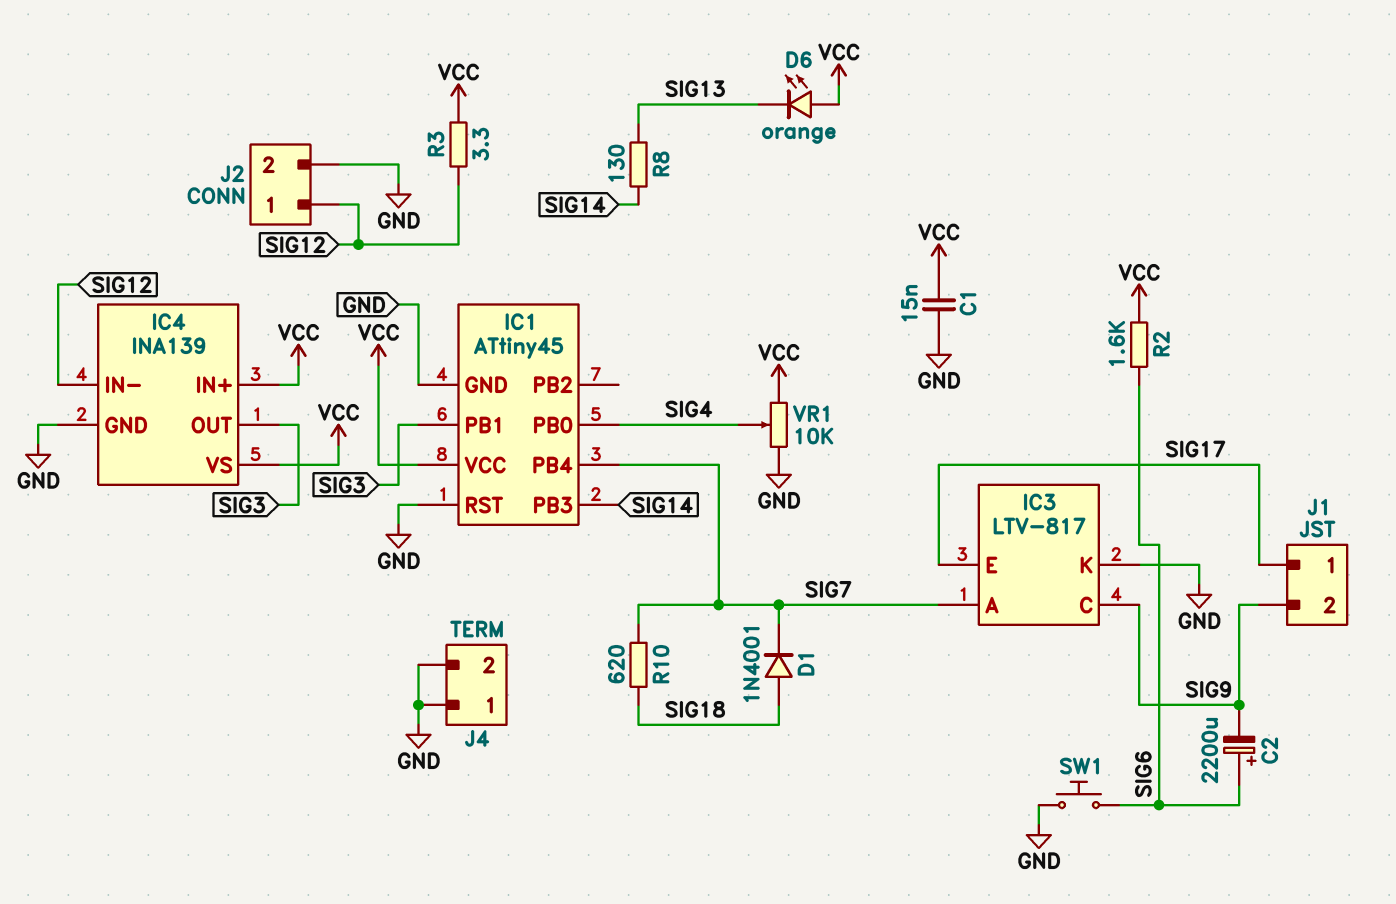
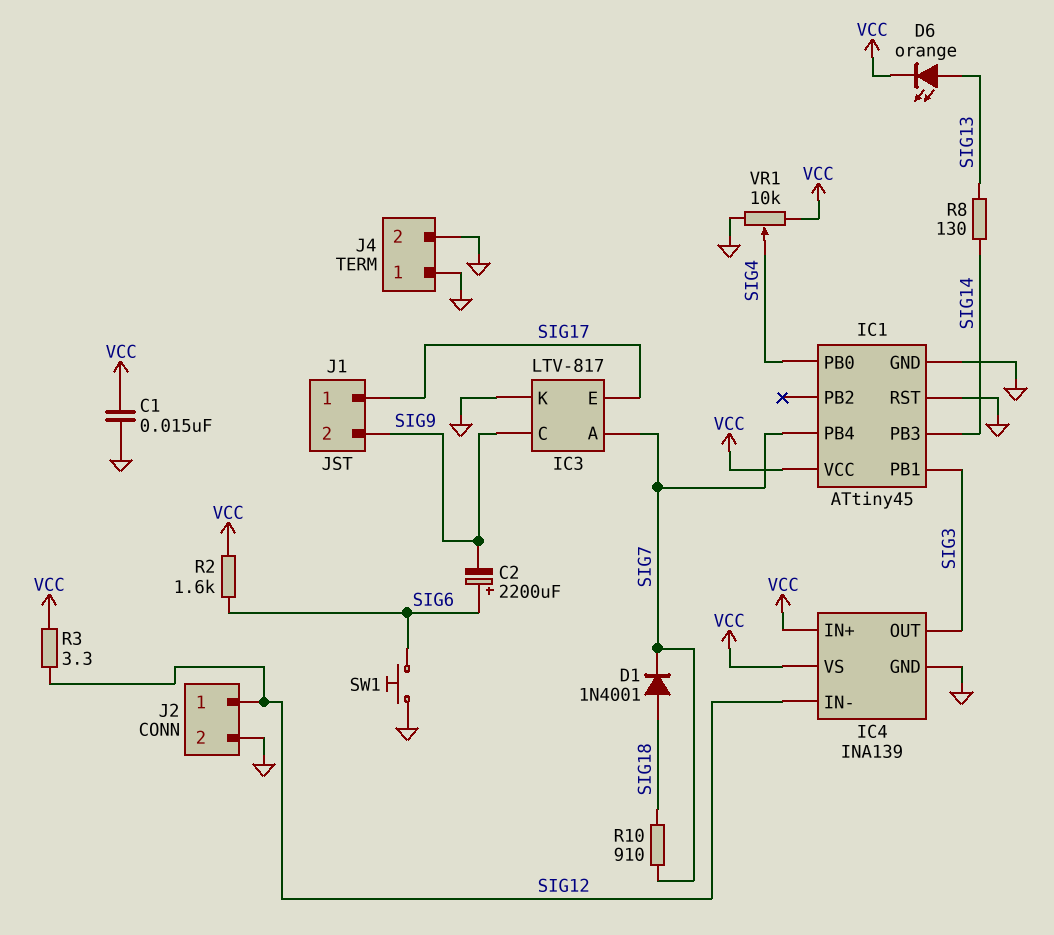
D6: LED orange (A VCC, K SIG13) -> LED orange (A SIG13, K VCC)
R10: 620 (SIG7, SIG18) -> 910 (SIG7, SIG18)

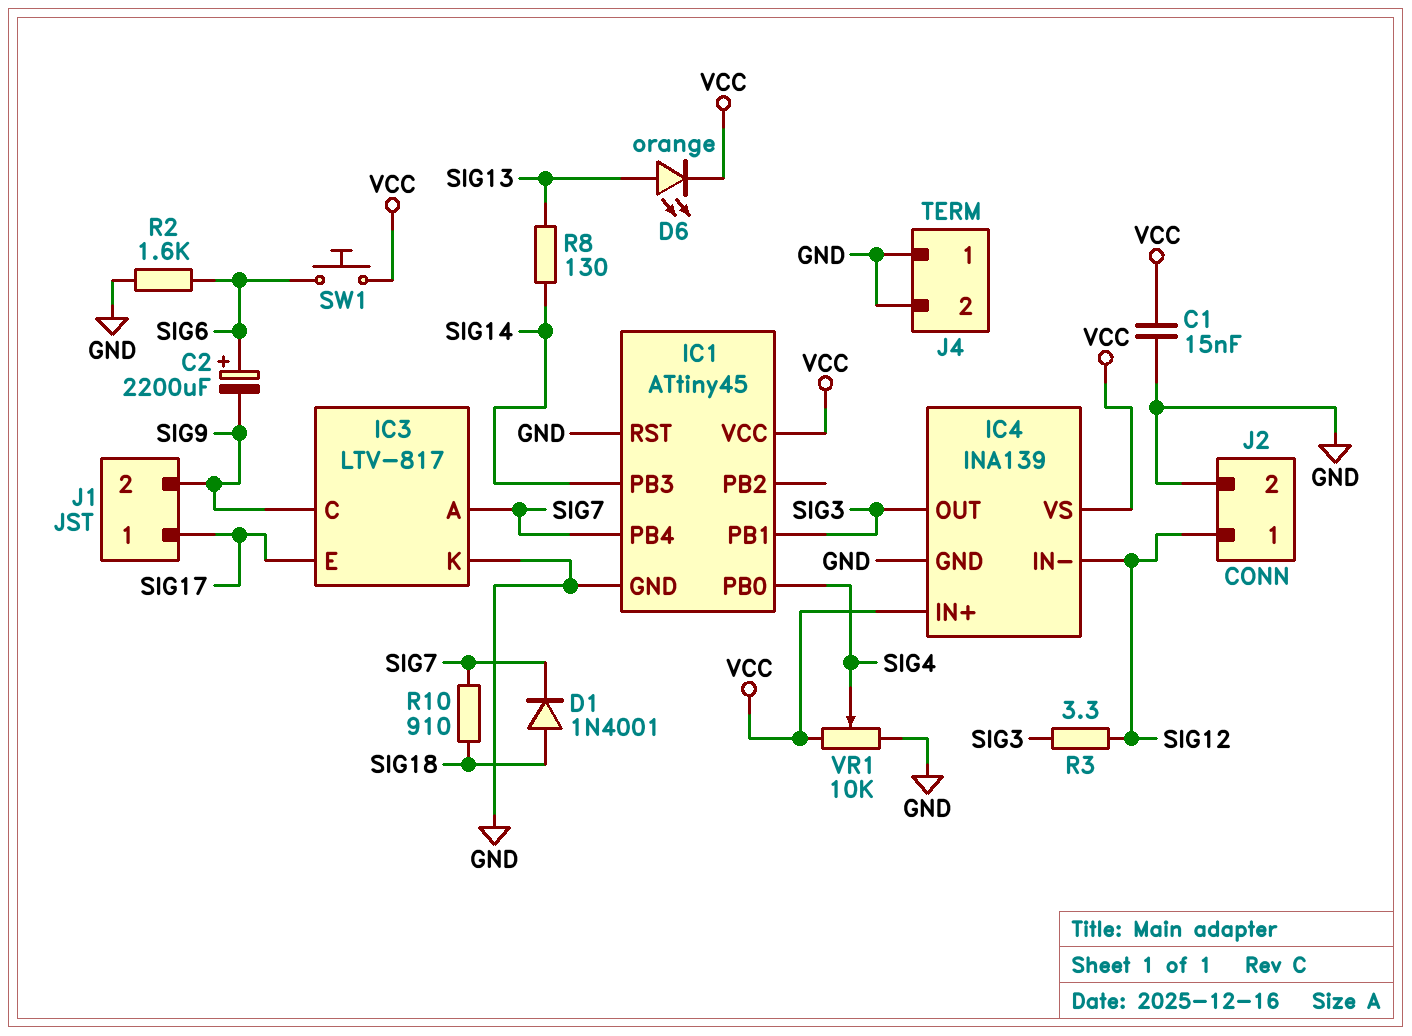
R2: 1.6k (SIG6, VCC) -> 1.6k (GND, SIG6)
R3: 3.3 (SIG12, VCC) -> 3.3 (SIG3, SIG12)
SW1: button (GND, SIG6) -> button (SIG6, VCC)

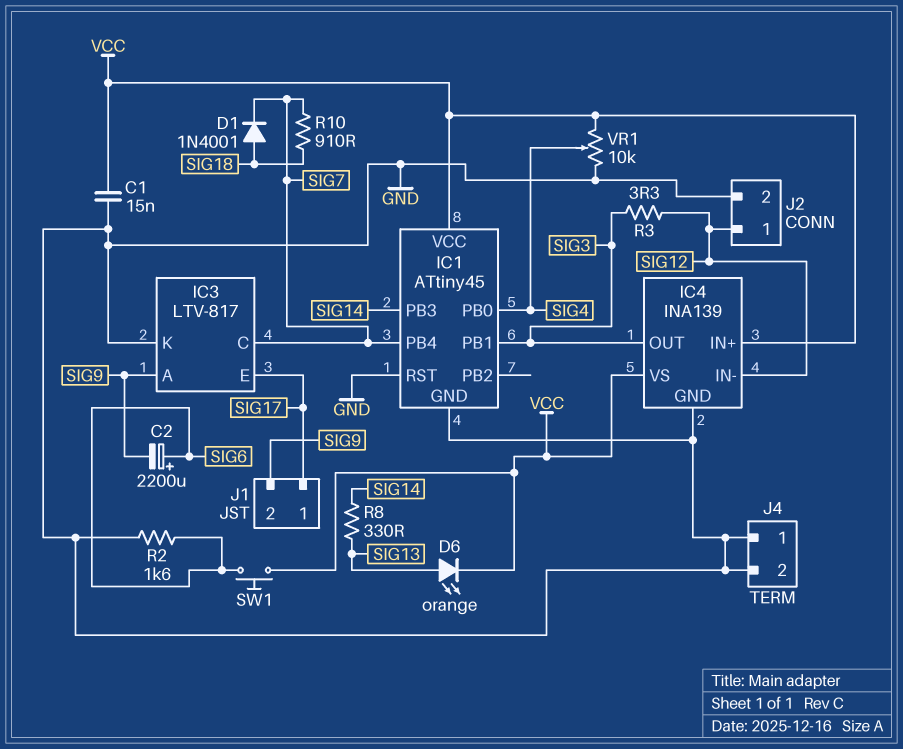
IC3 pin A: SIG7 -> SIG9
IC3 pin C: SIG9 -> SIG7
R8: 130 (SIG13, SIG14) -> 330 (SIG13, SIG14)

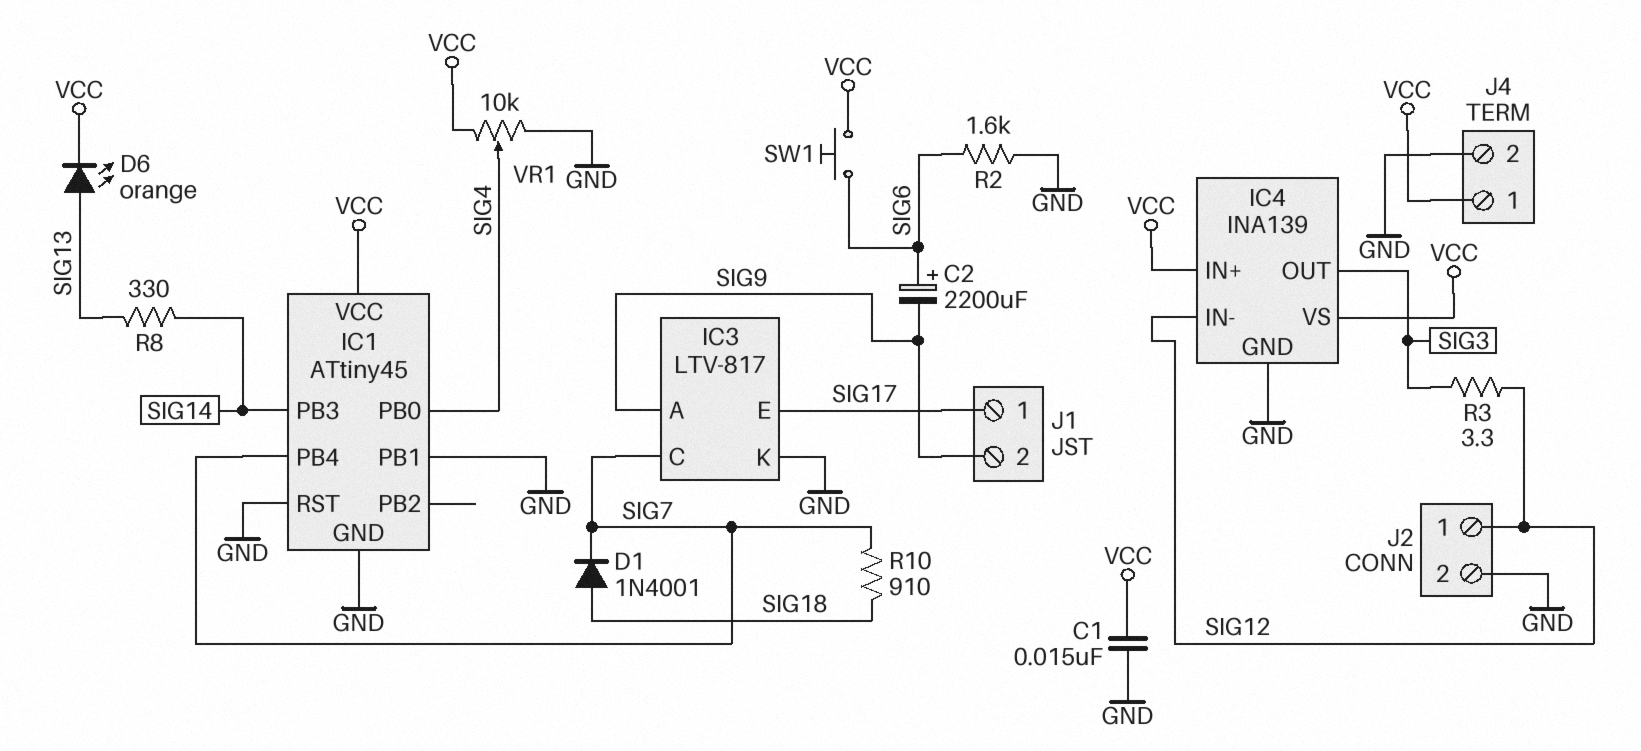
IC1 pin PB1: SIG3 -> GND
J4 pin 1: GND -> VCC

